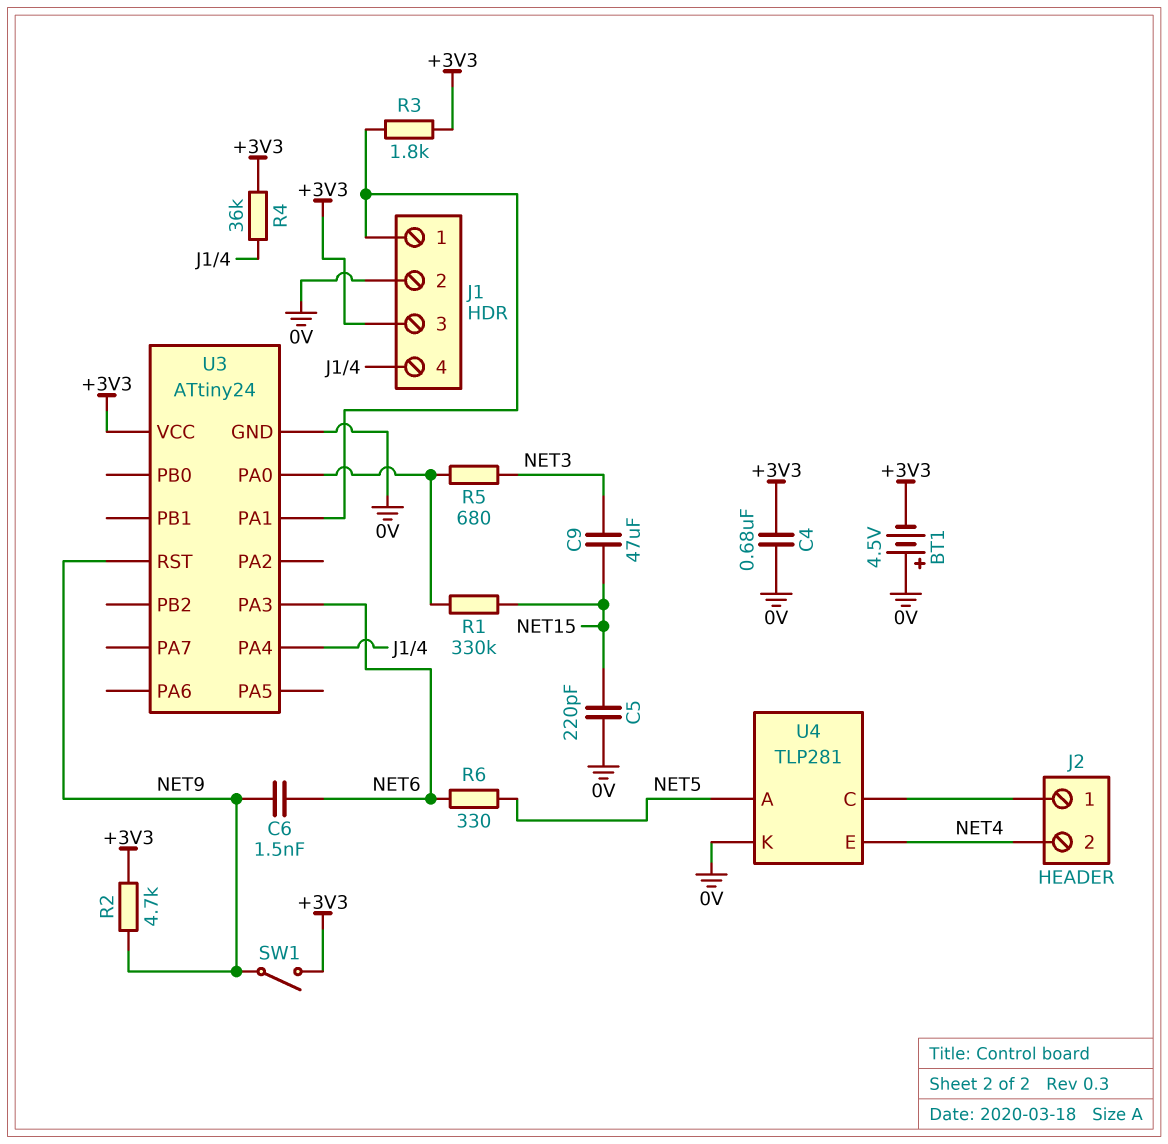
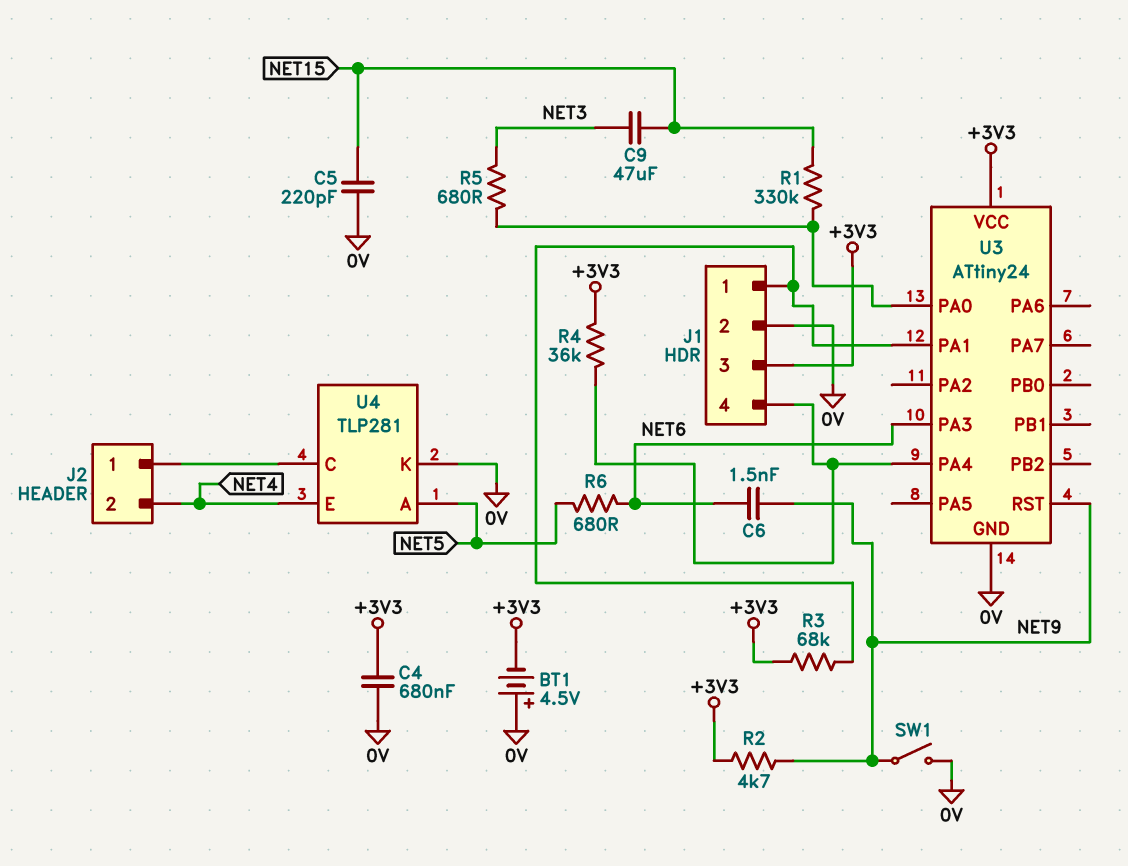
R3: 1.8k (+3V3, J1/1) -> 68k (+3V3, J1/1)
R6: 330 (NET5, NET6) -> 680 (NET5, NET6)
SW1: switch (+3V3, NET9) -> switch (0V, NET9)

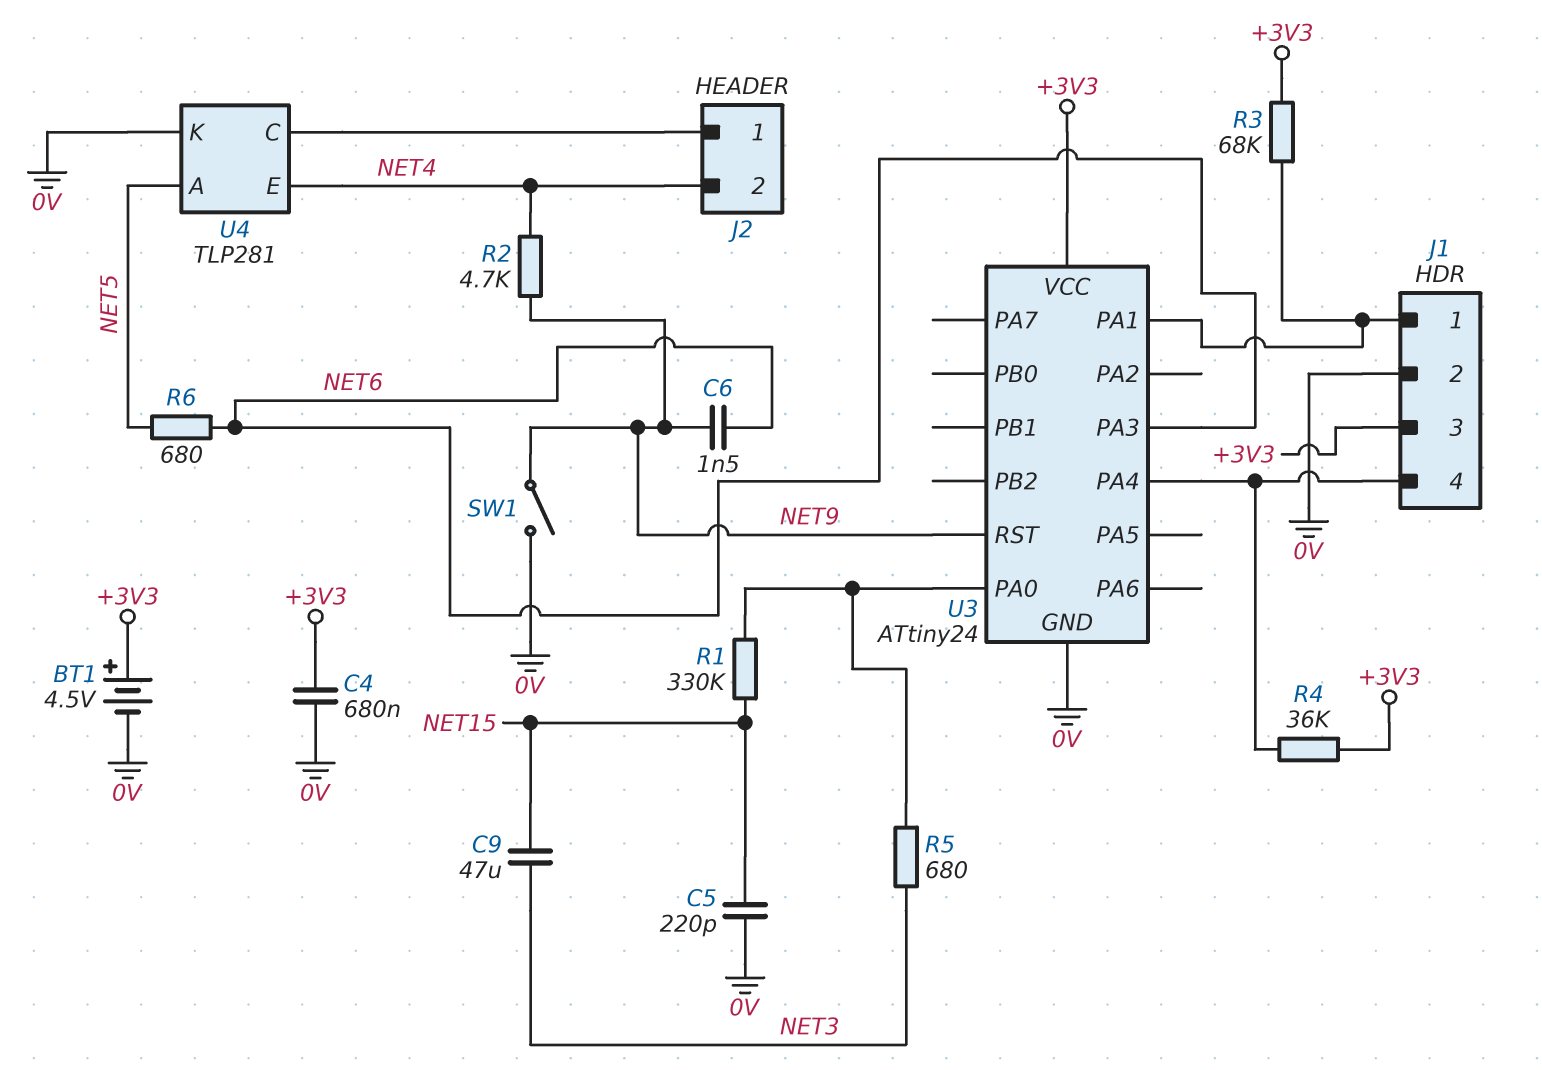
BT1: 4.5V (plus 0V, minus +3V3) -> 4.5V (plus +3V3, minus 0V)
R2: 4.7k (+3V3, NET9) -> 4.7k (NET4, NET9)

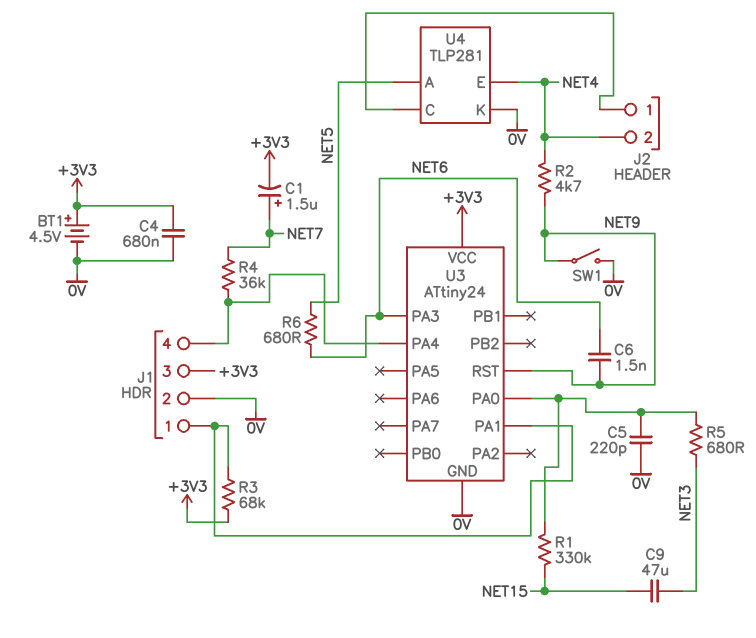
C1: none -> 1.5uF (plus NET7, minus +3V3)
C5: 220pF (0V, NET15) -> 220pF (0V, U3/PA0)
R4: 36k (+3V3, J1/4) -> 36k (J1/4, NET7)

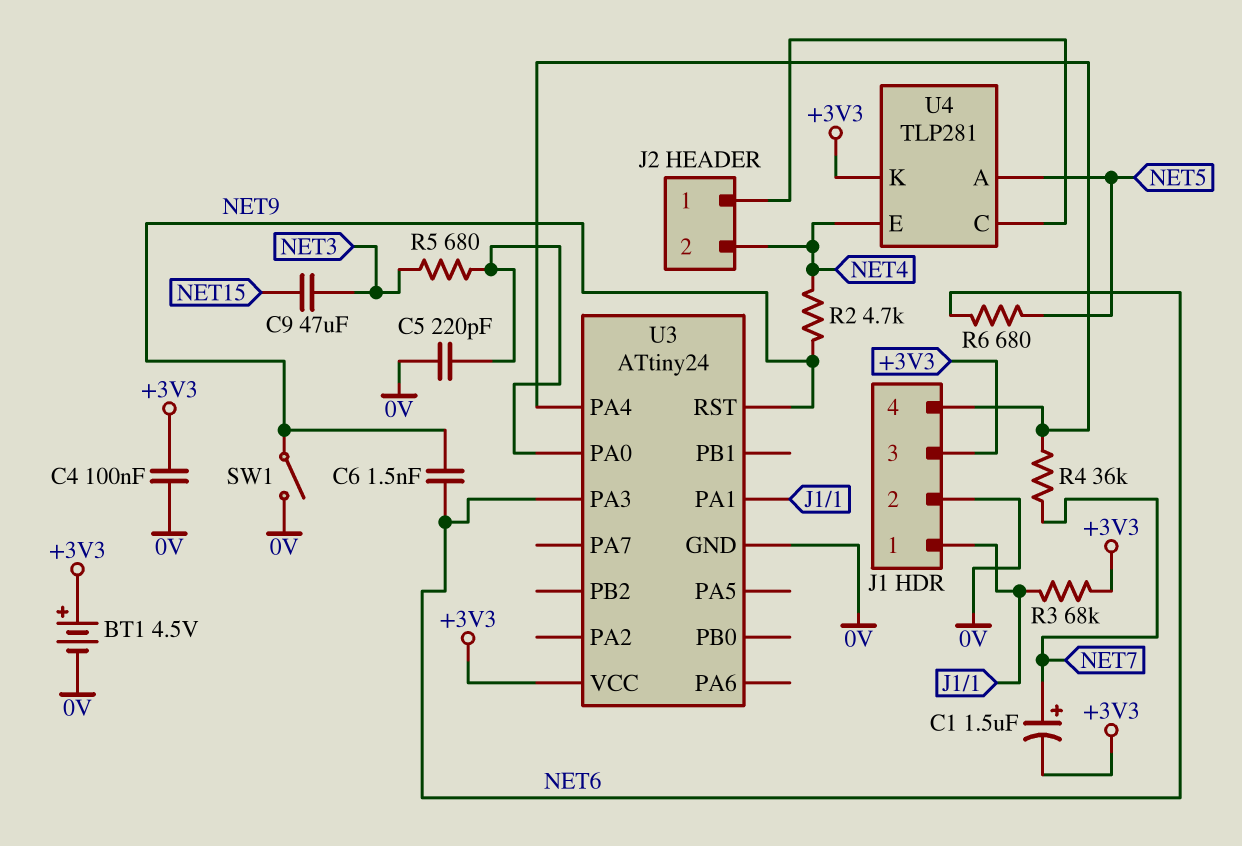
C4: 680nF (+3V3, 0V) -> 100nF (+3V3, 0V)
R1: 330k (NET15, U3/PA0) -> none
U4 pin K: 0V -> +3V3

